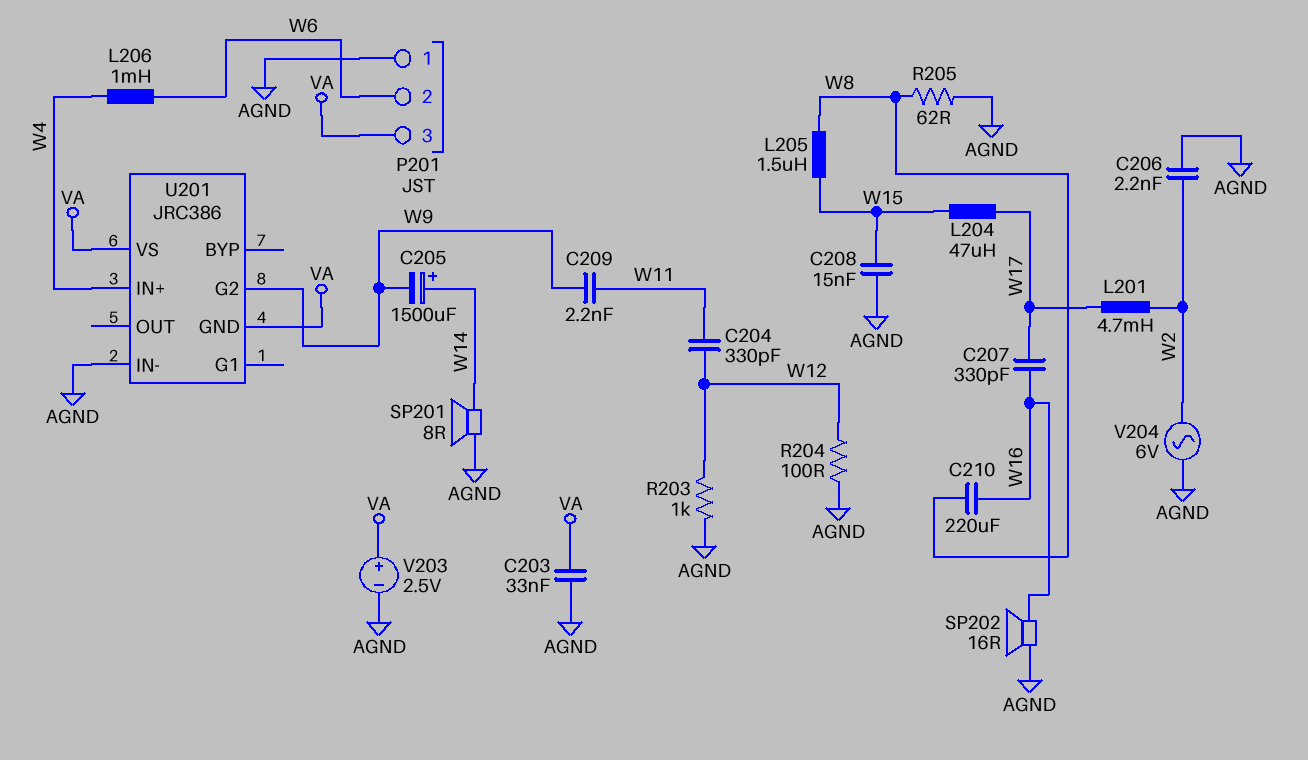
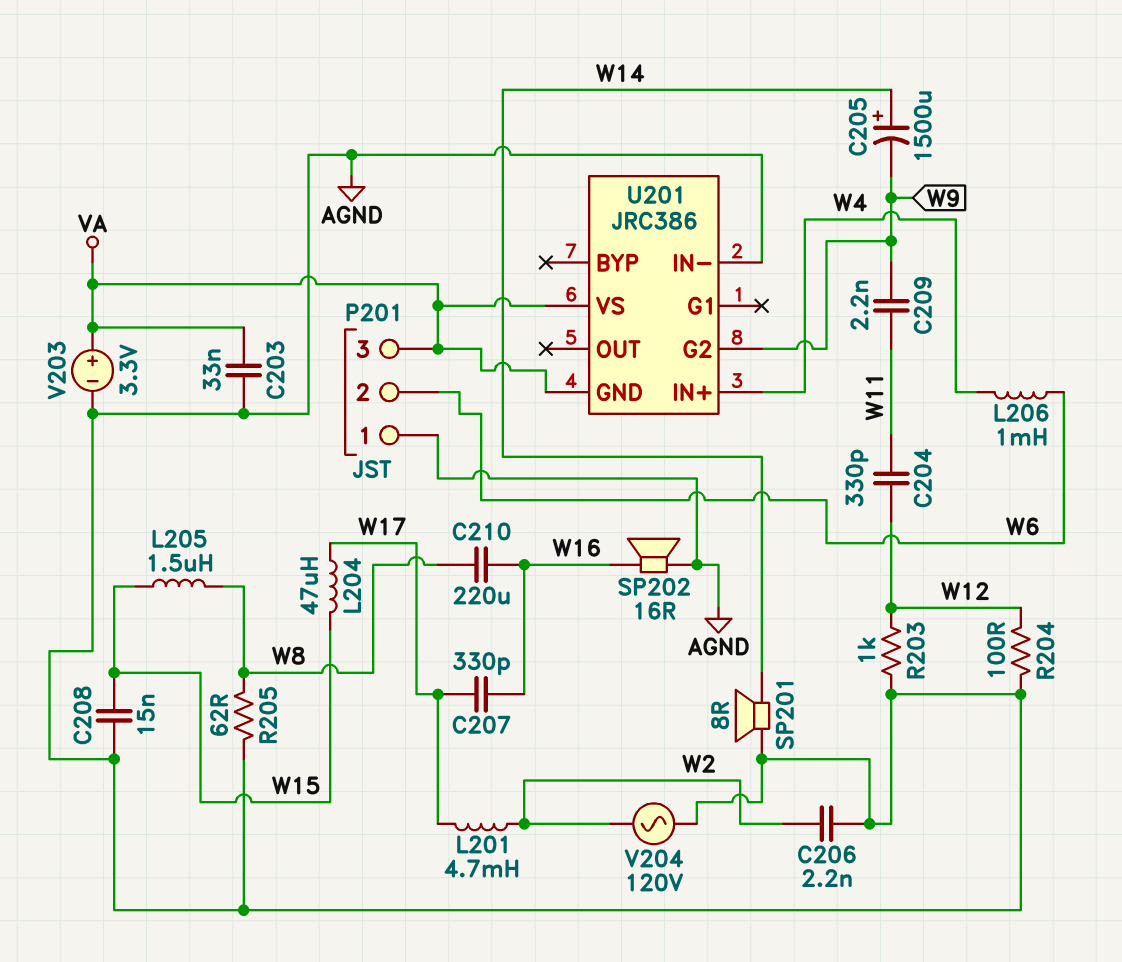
V203: 2.5V (plus VA, minus AGND) -> 3.3V (plus VA, minus AGND)
V204: AC 6V (AGND, W2) -> AC 120V (AGND, W2)

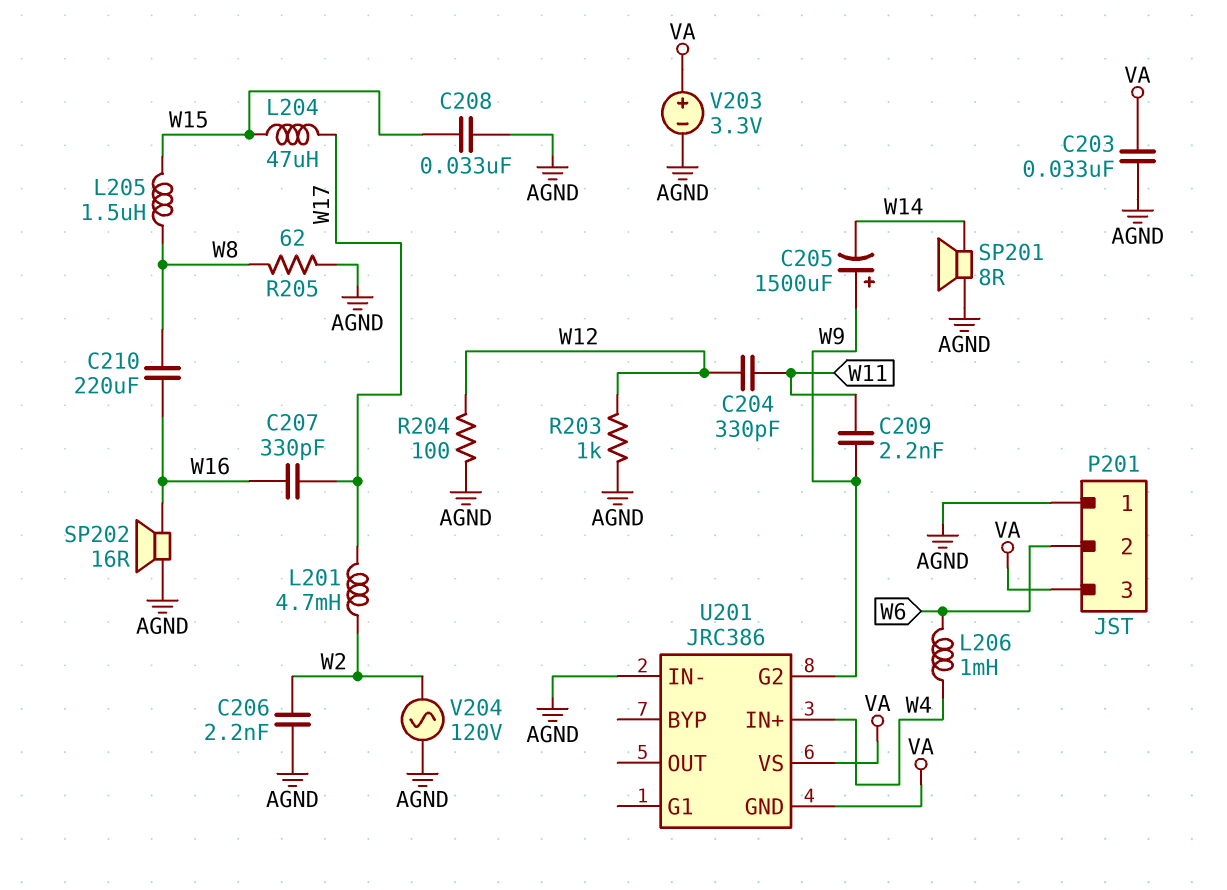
C205: 1500uF (plus W14, minus W9) -> 1500uF (plus W9, minus W14)
C208: 15nF (AGND, W15) -> 33nF (AGND, W15)

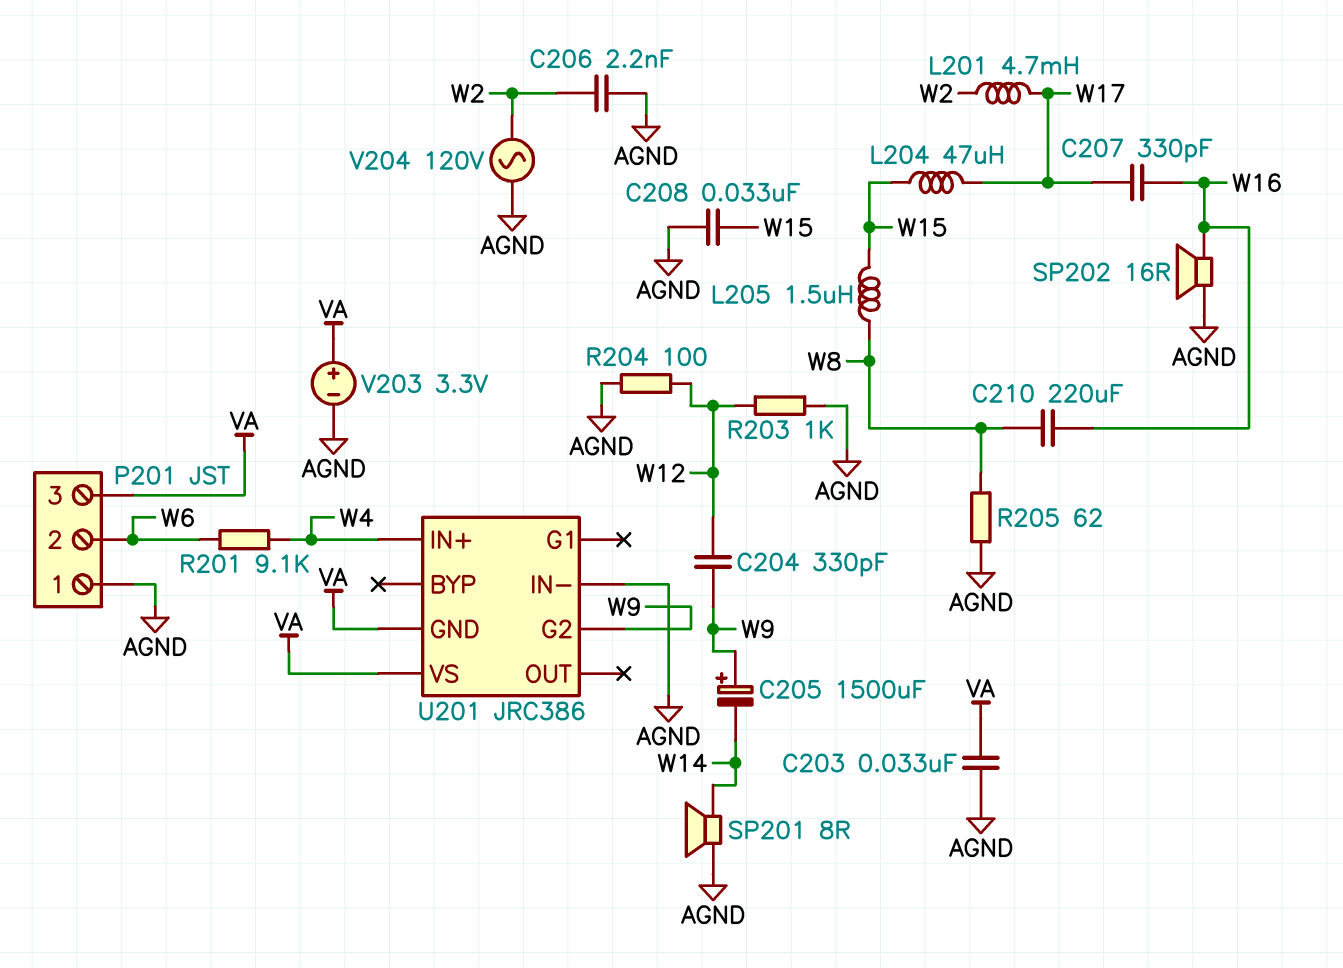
C204: 330pF (W11, W12) -> 330pF (W9, W12)
C209: 2.2nF (W9, W11) -> none
L206: 1mH (W4, W6) -> none
R201: none -> 9.1k (W4, W6)

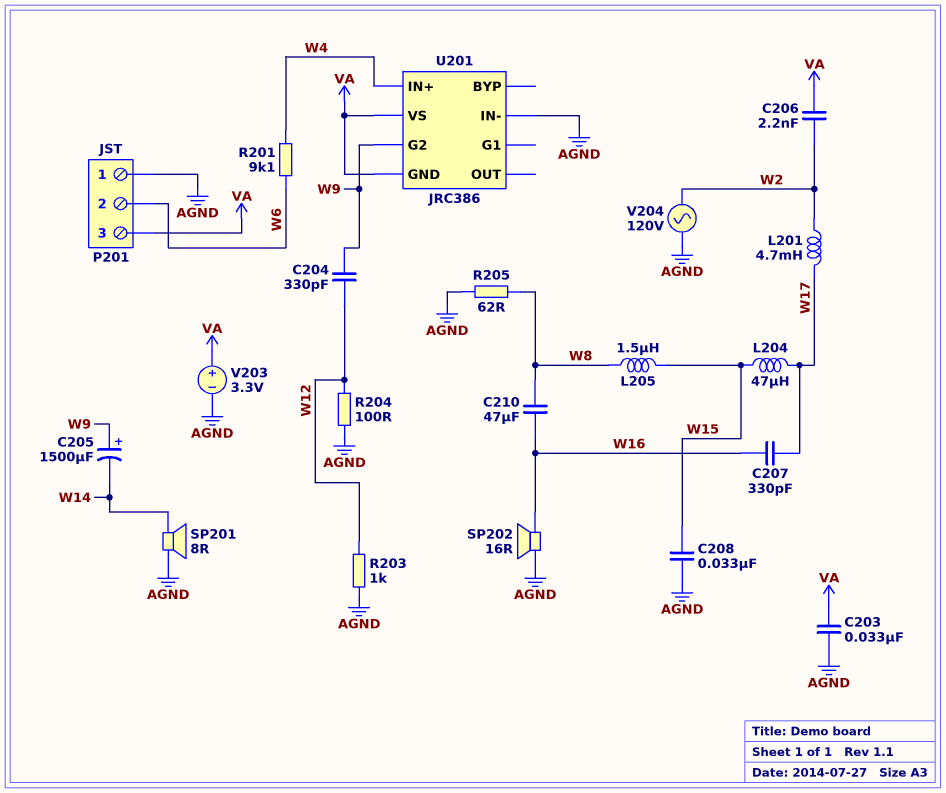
C206: 2.2nF (AGND, W2) -> 2.2nF (VA, W2)
C210: 220uF (W8, W16) -> 47uF (W8, W16)

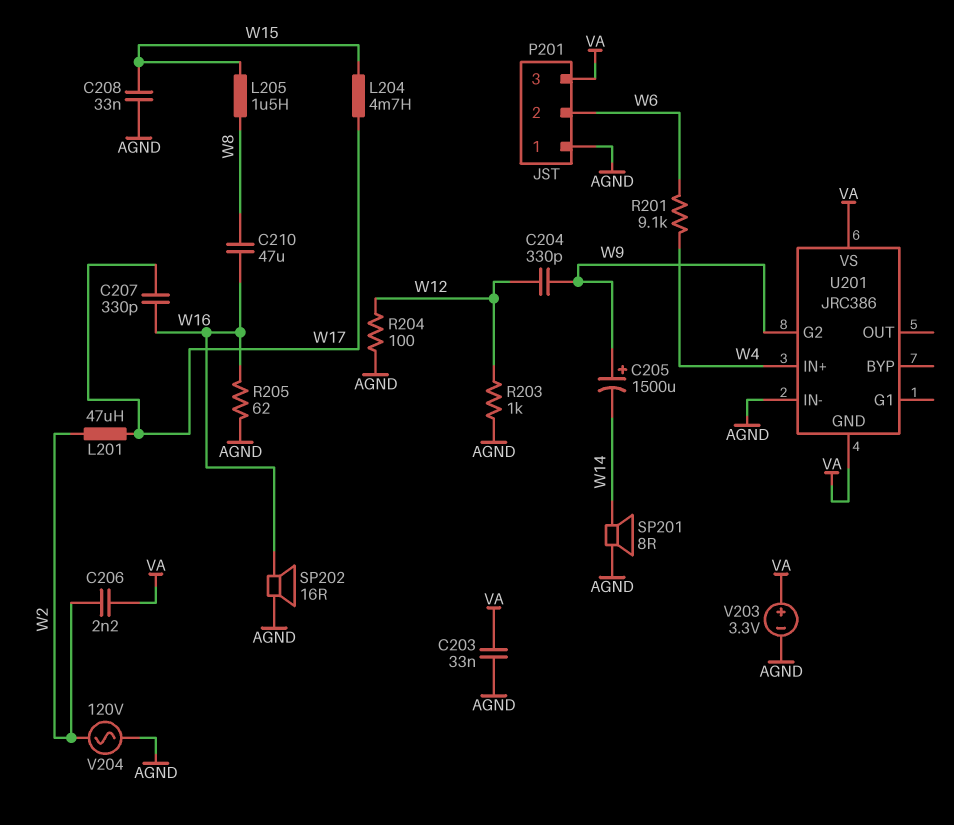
L201: 4.7mH (W2, W17) -> 47uH (W2, W17)
L204: 47uH (W15, W17) -> 4.7mH (W15, W17)
R205: 62 (AGND, W8) -> 62 (AGND, W16)

